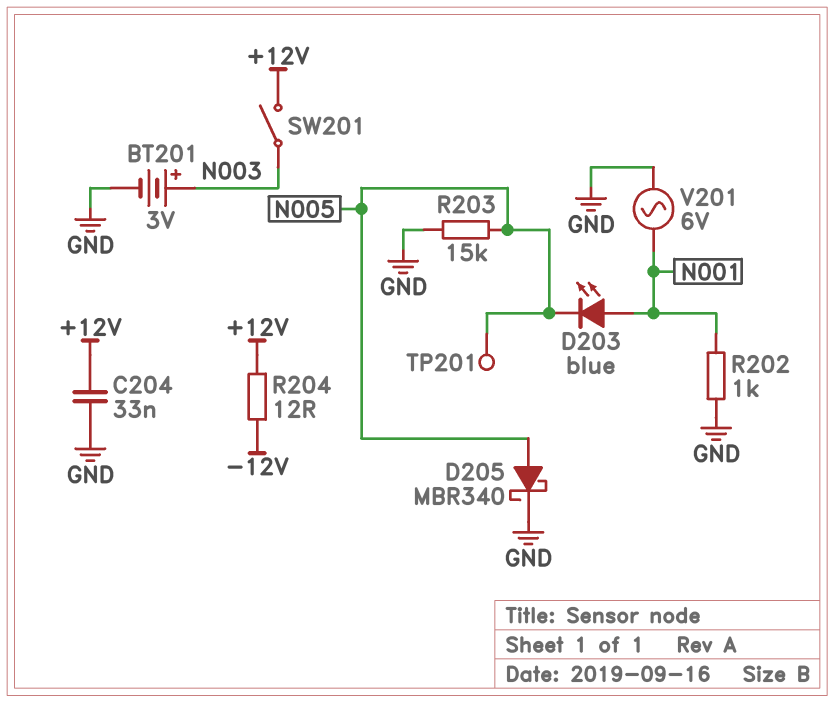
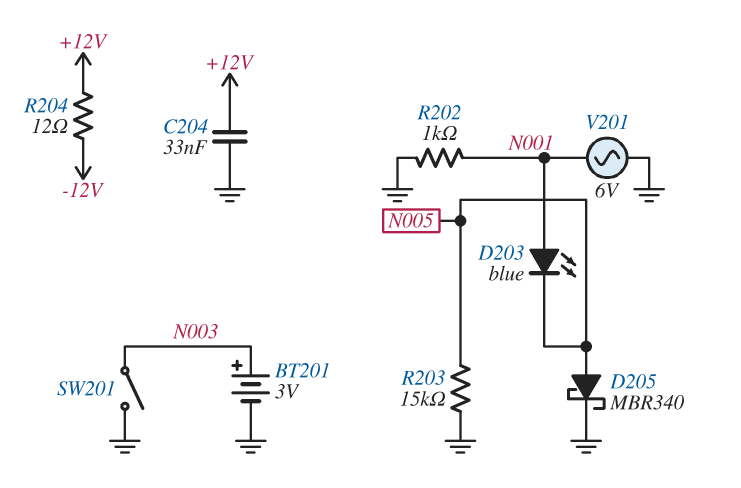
SW201: switch (+12V, N003) -> switch (GND, N003)
TP201: test point (N005) -> none

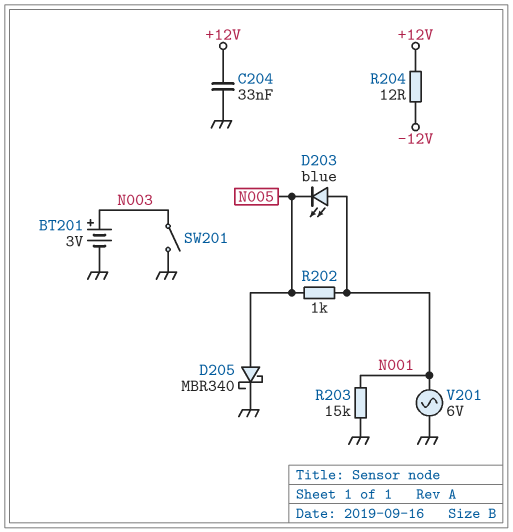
R202: 1k (GND, N001) -> 1k (N001, N005)
R203: 15k (GND, N005) -> 15k (GND, N001)

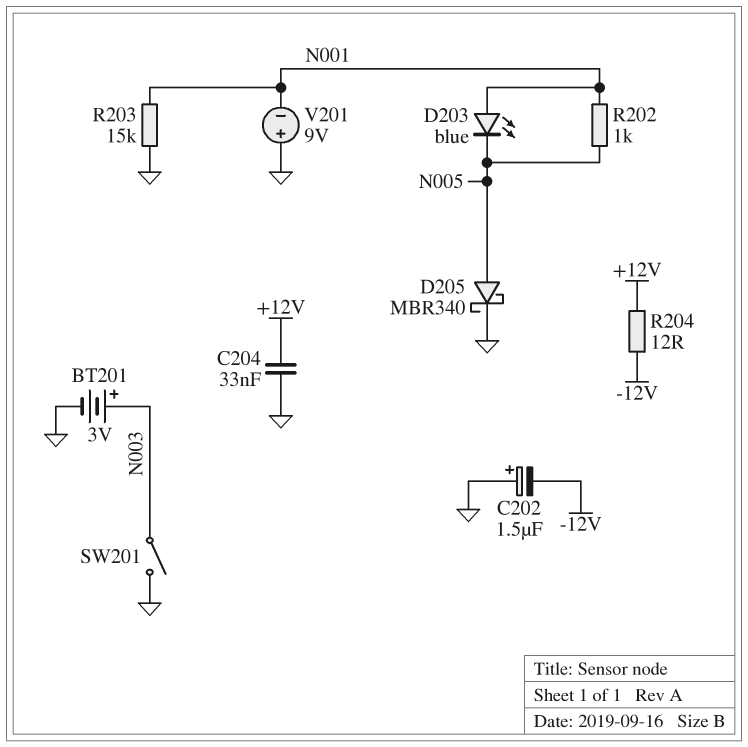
C202: none -> 1.5uF (plus GND, minus -12V)
V201: AC 6V (GND, N001) -> 9V (plus GND, minus N001)

